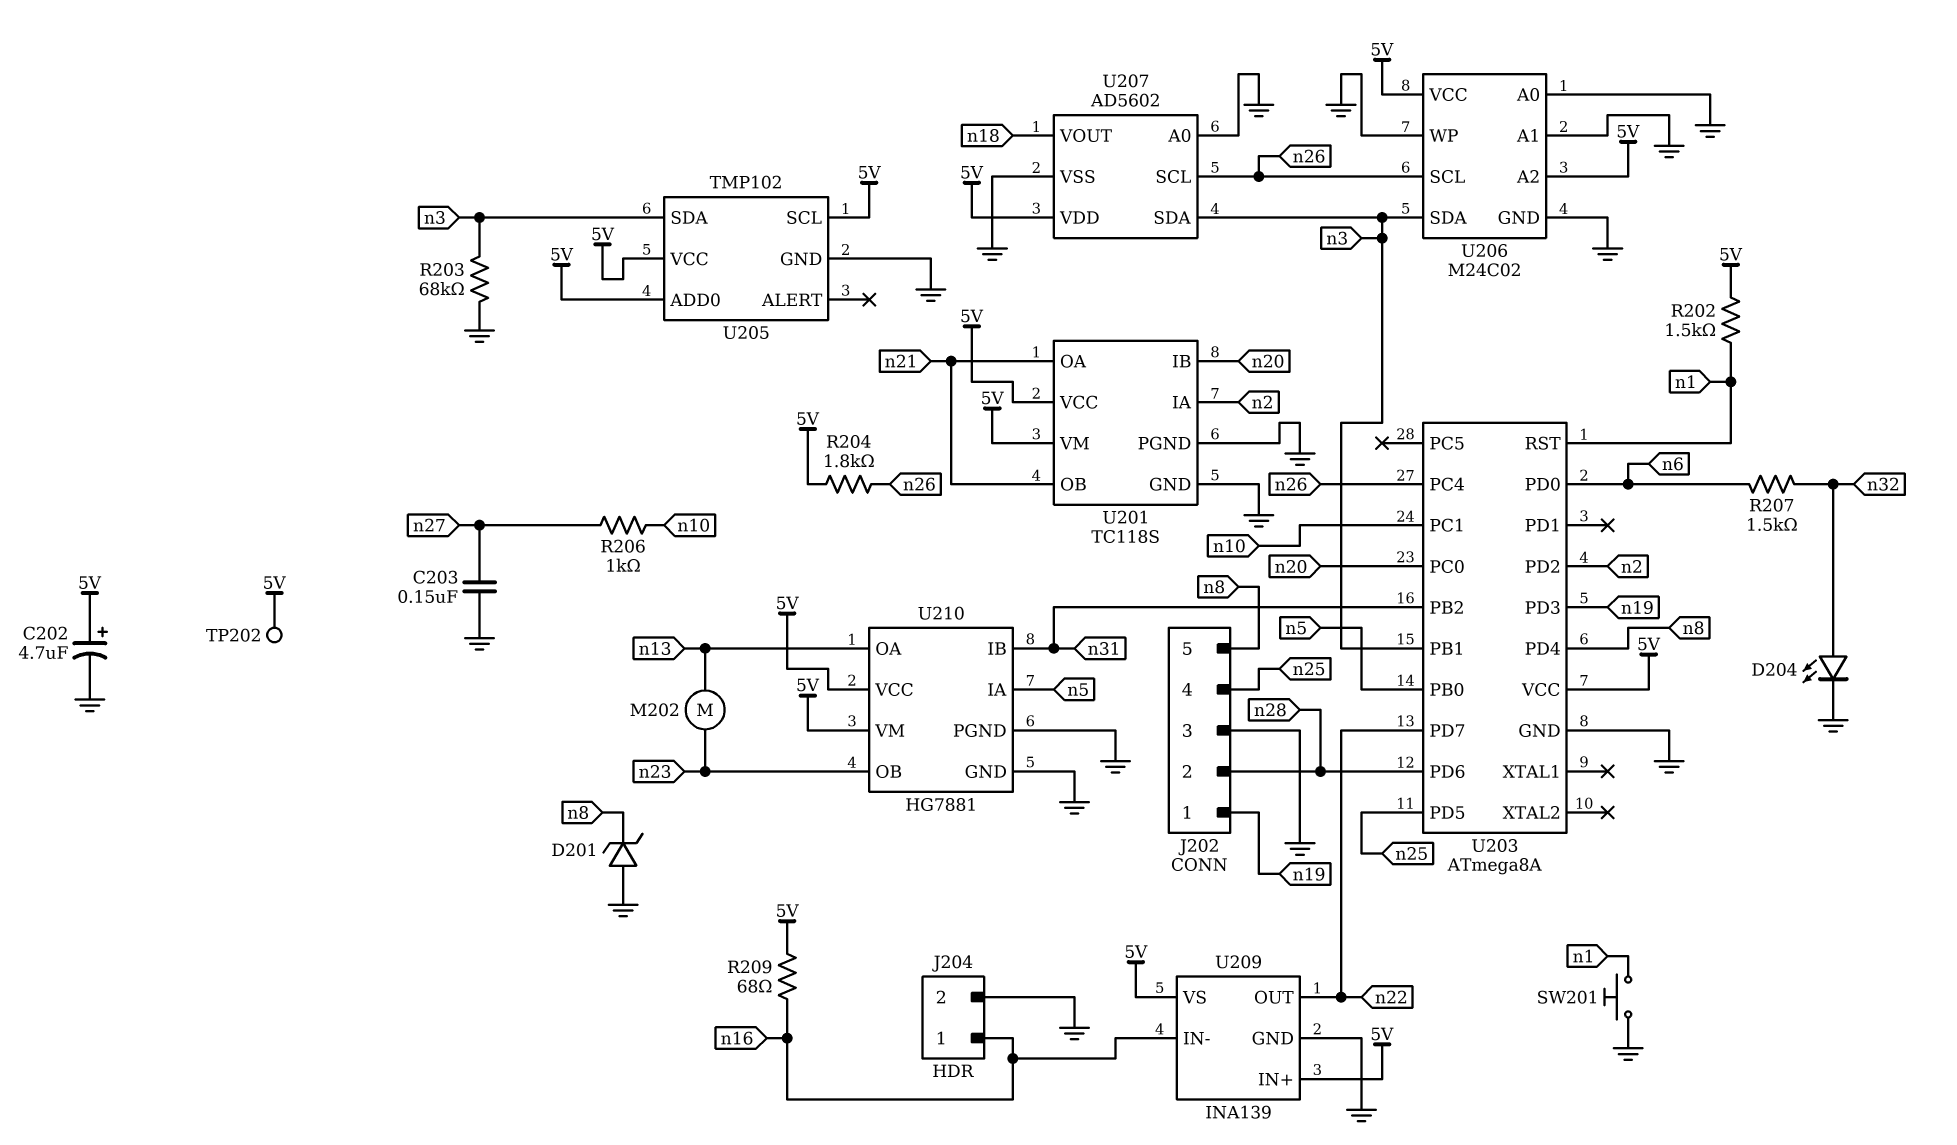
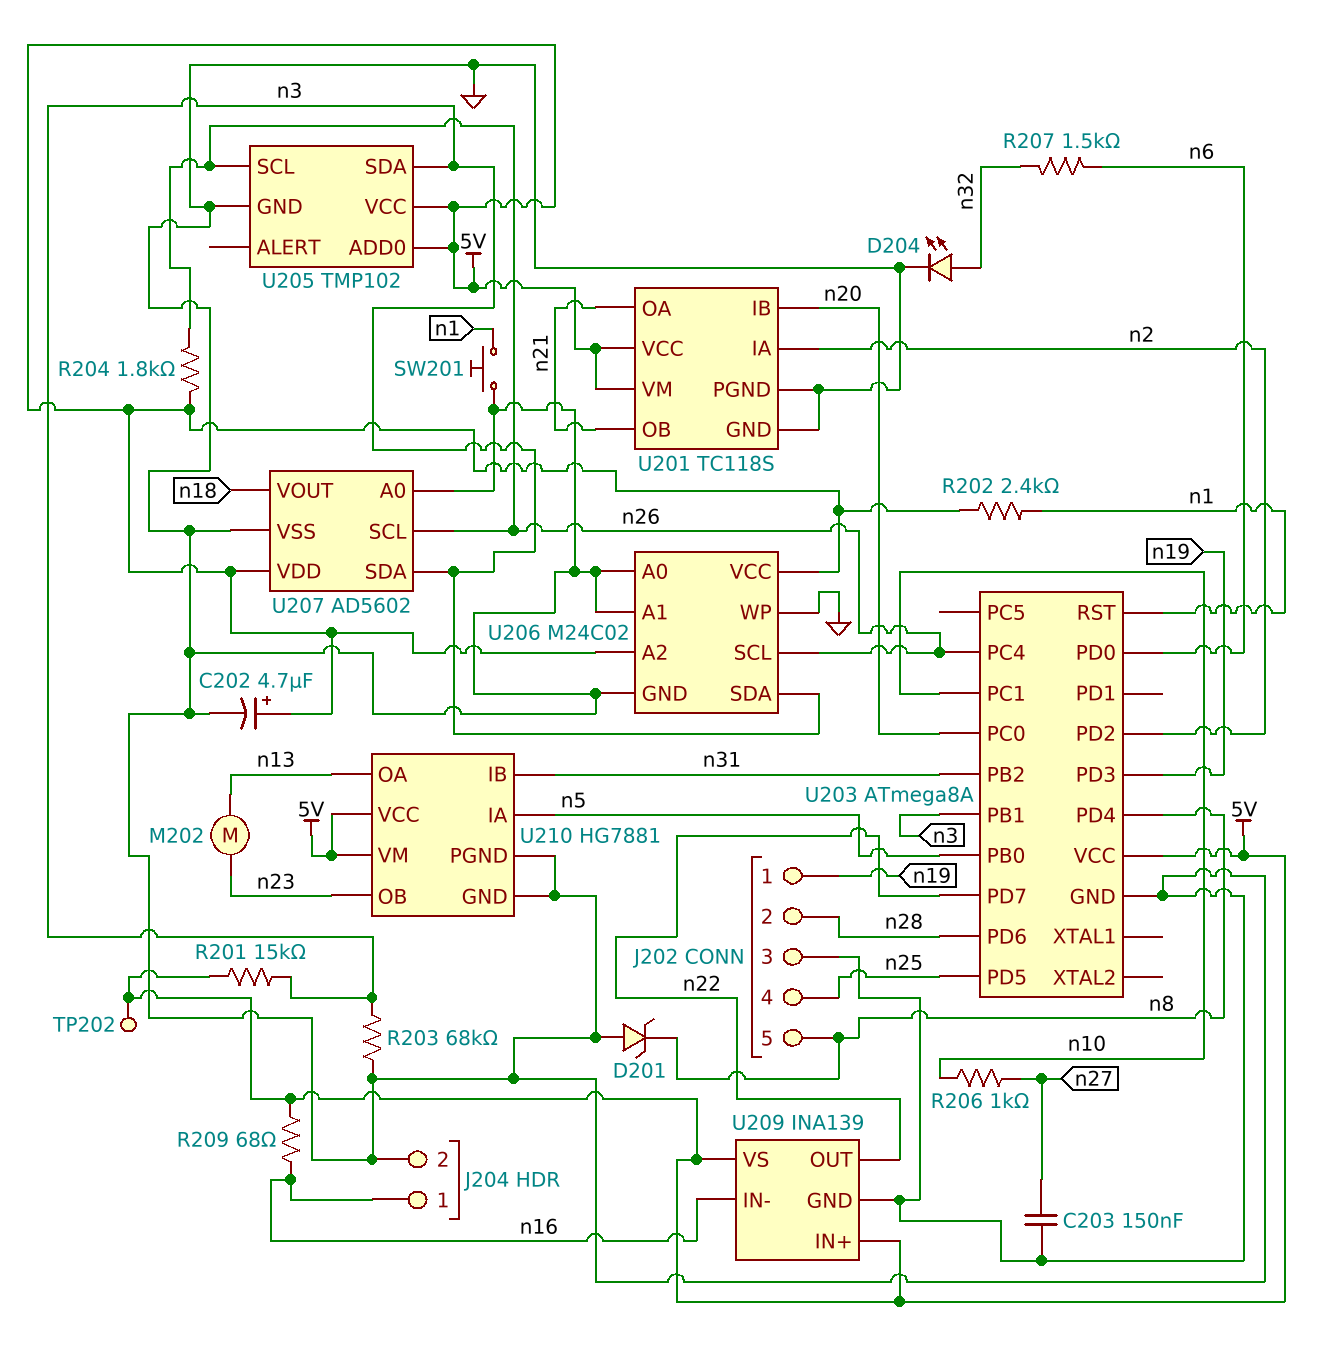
R201: none -> 15k (5V, n3)
R202: 1.5k (5V, n1) -> 2.4k (5V, n1)
U205 pin SCL: 5V -> n26

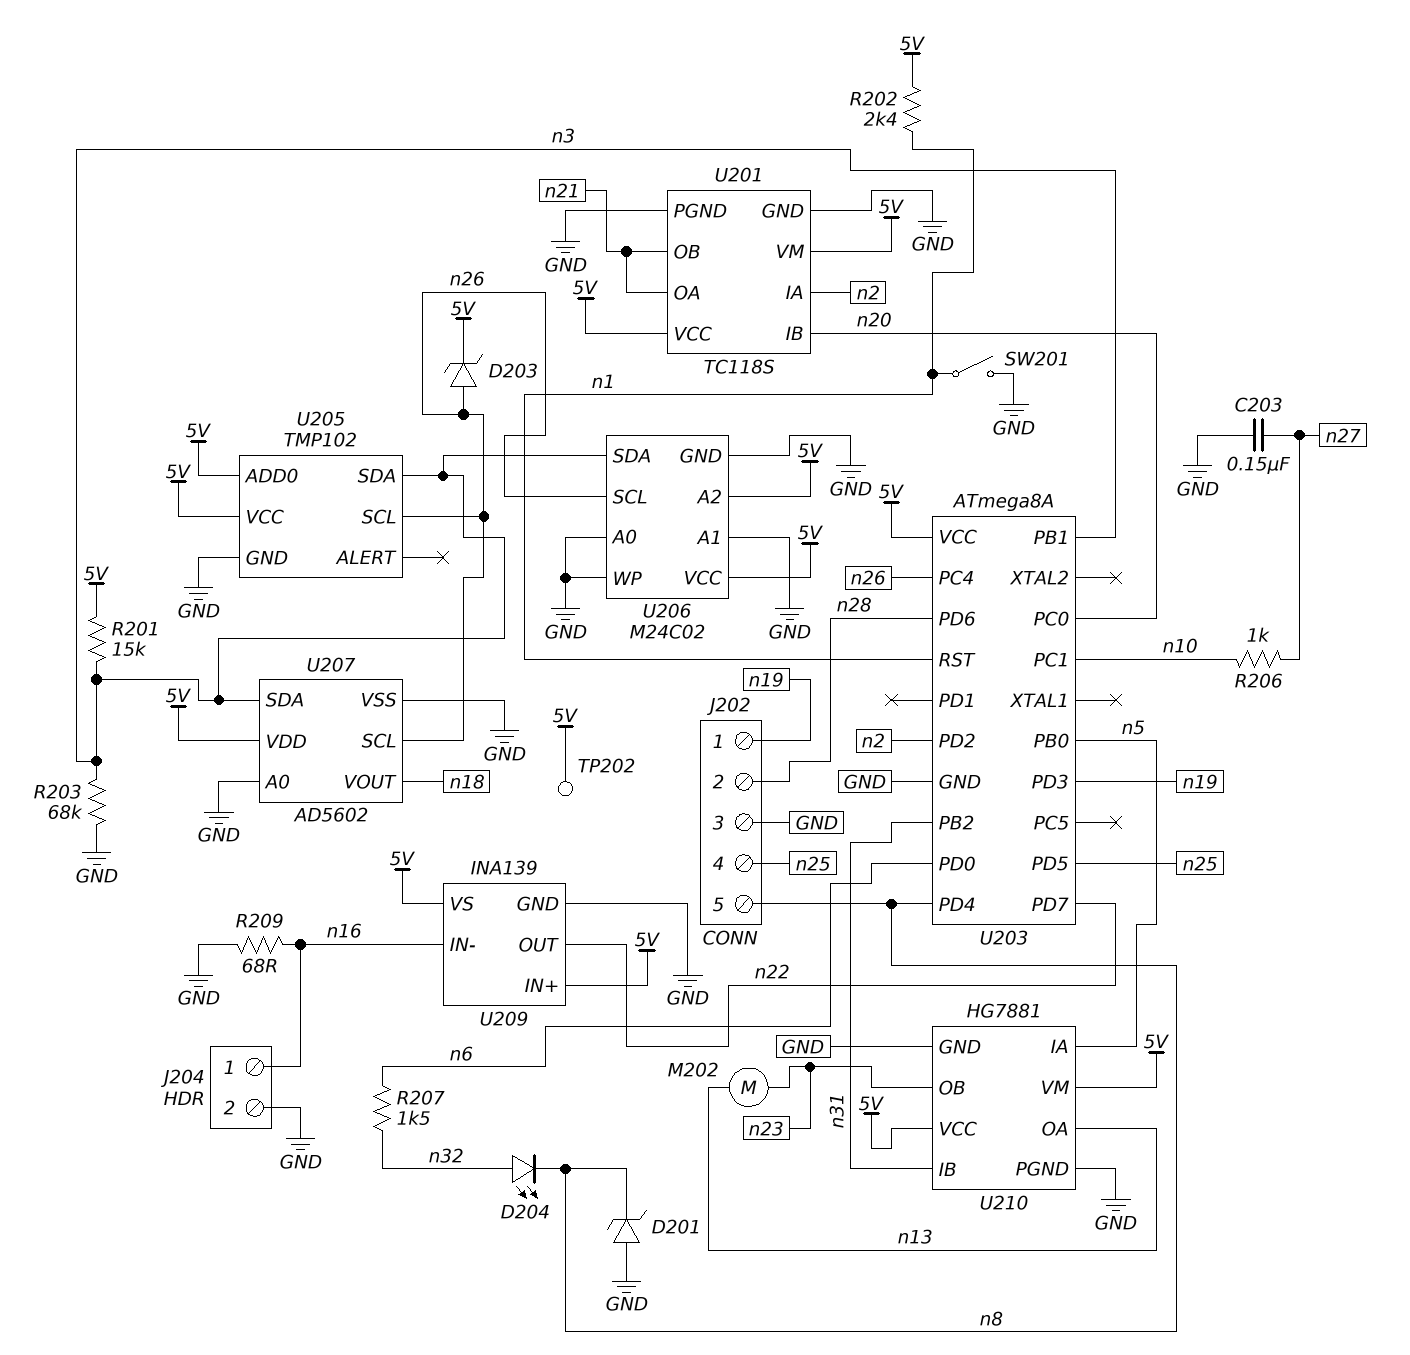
C202: 4.7uF (plus 5V, minus GND) -> none
D203: none -> zener (A n26, K 5V)
D204: LED (A n32, K GND) -> LED (A n32, K n8)
R204: 1.8k (5V, n26) -> none
R209: 68 (5V, n16) -> 68 (GND, n16)
SW201: button (GND, n1) -> switch (GND, n1)

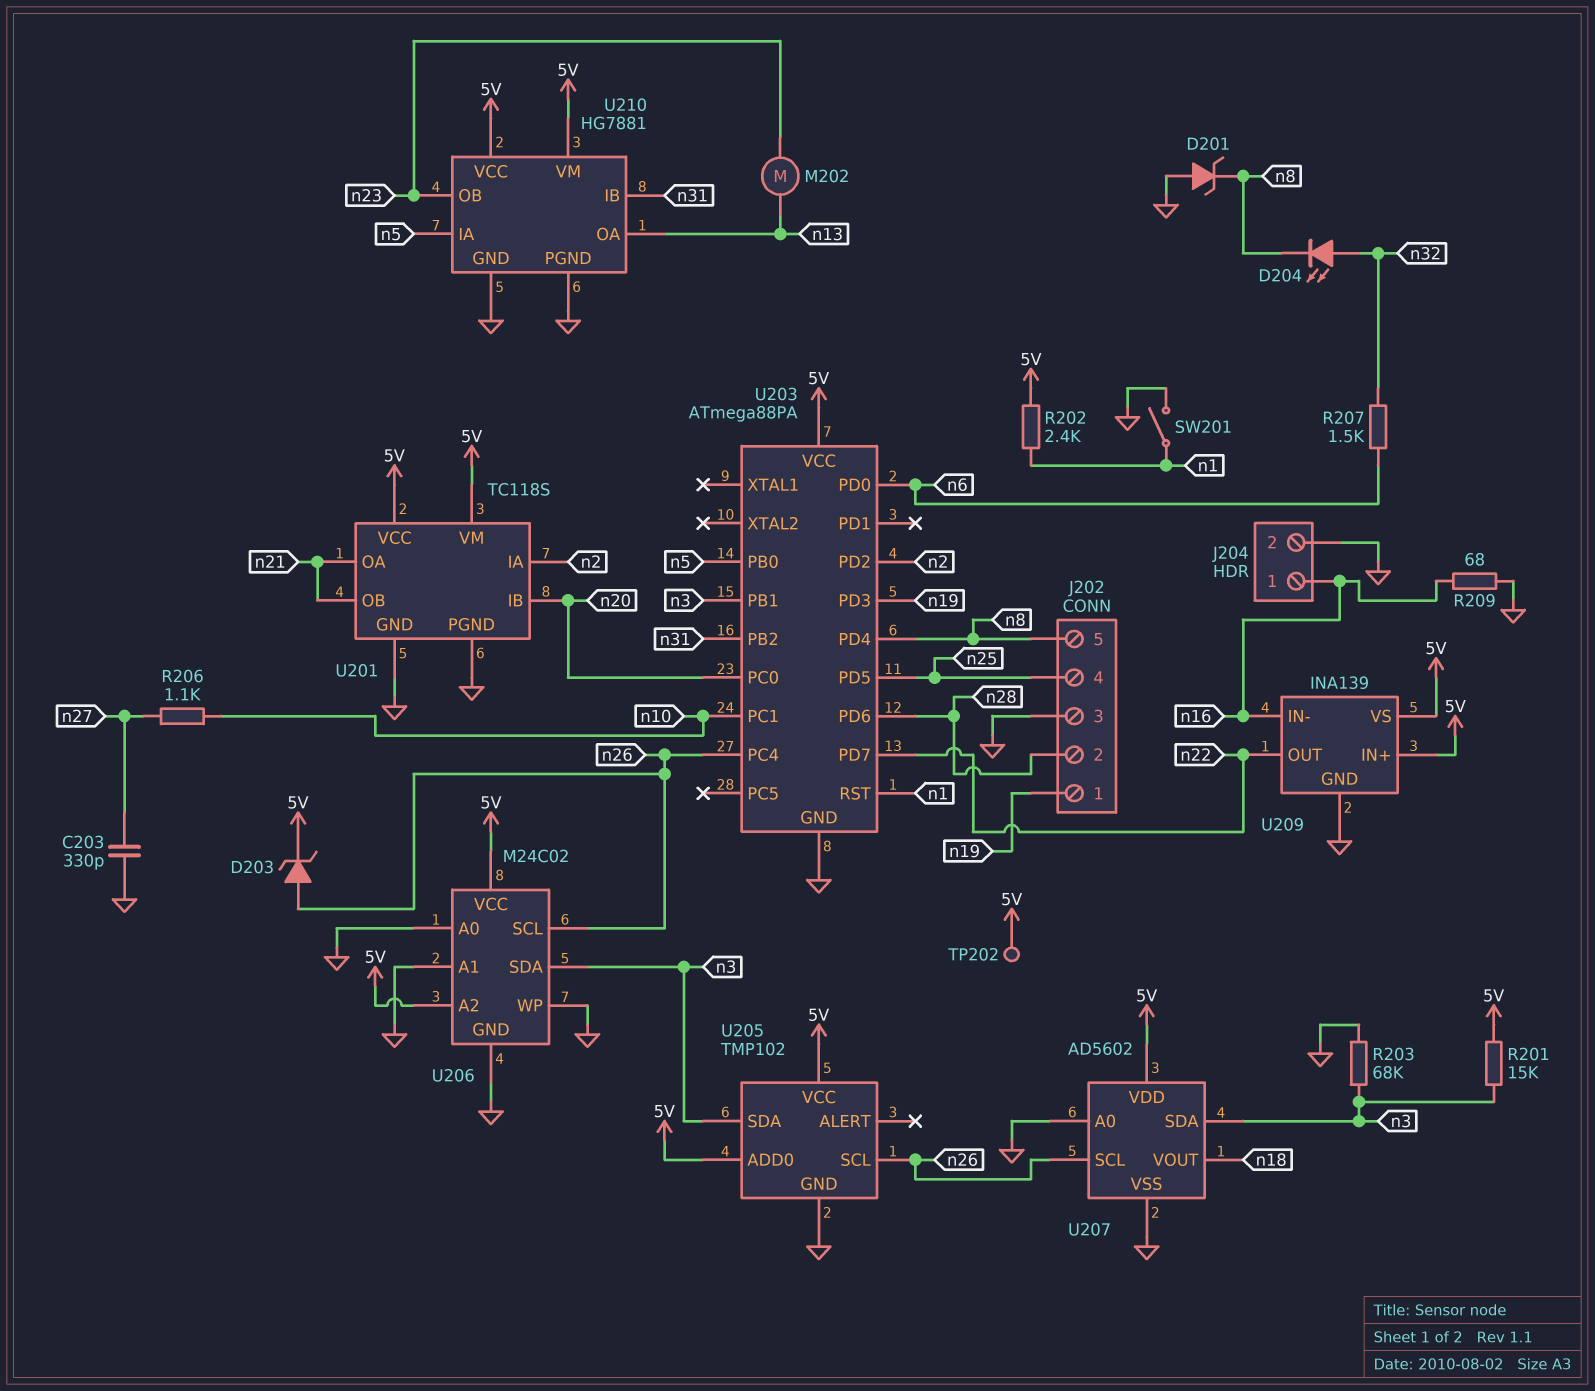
C203: 150nF (GND, n27) -> 330pF (GND, n27)
R206: 1k (n10, n27) -> 1.1k (n10, n27)
U203: ATmega8A -> ATmega88PA

